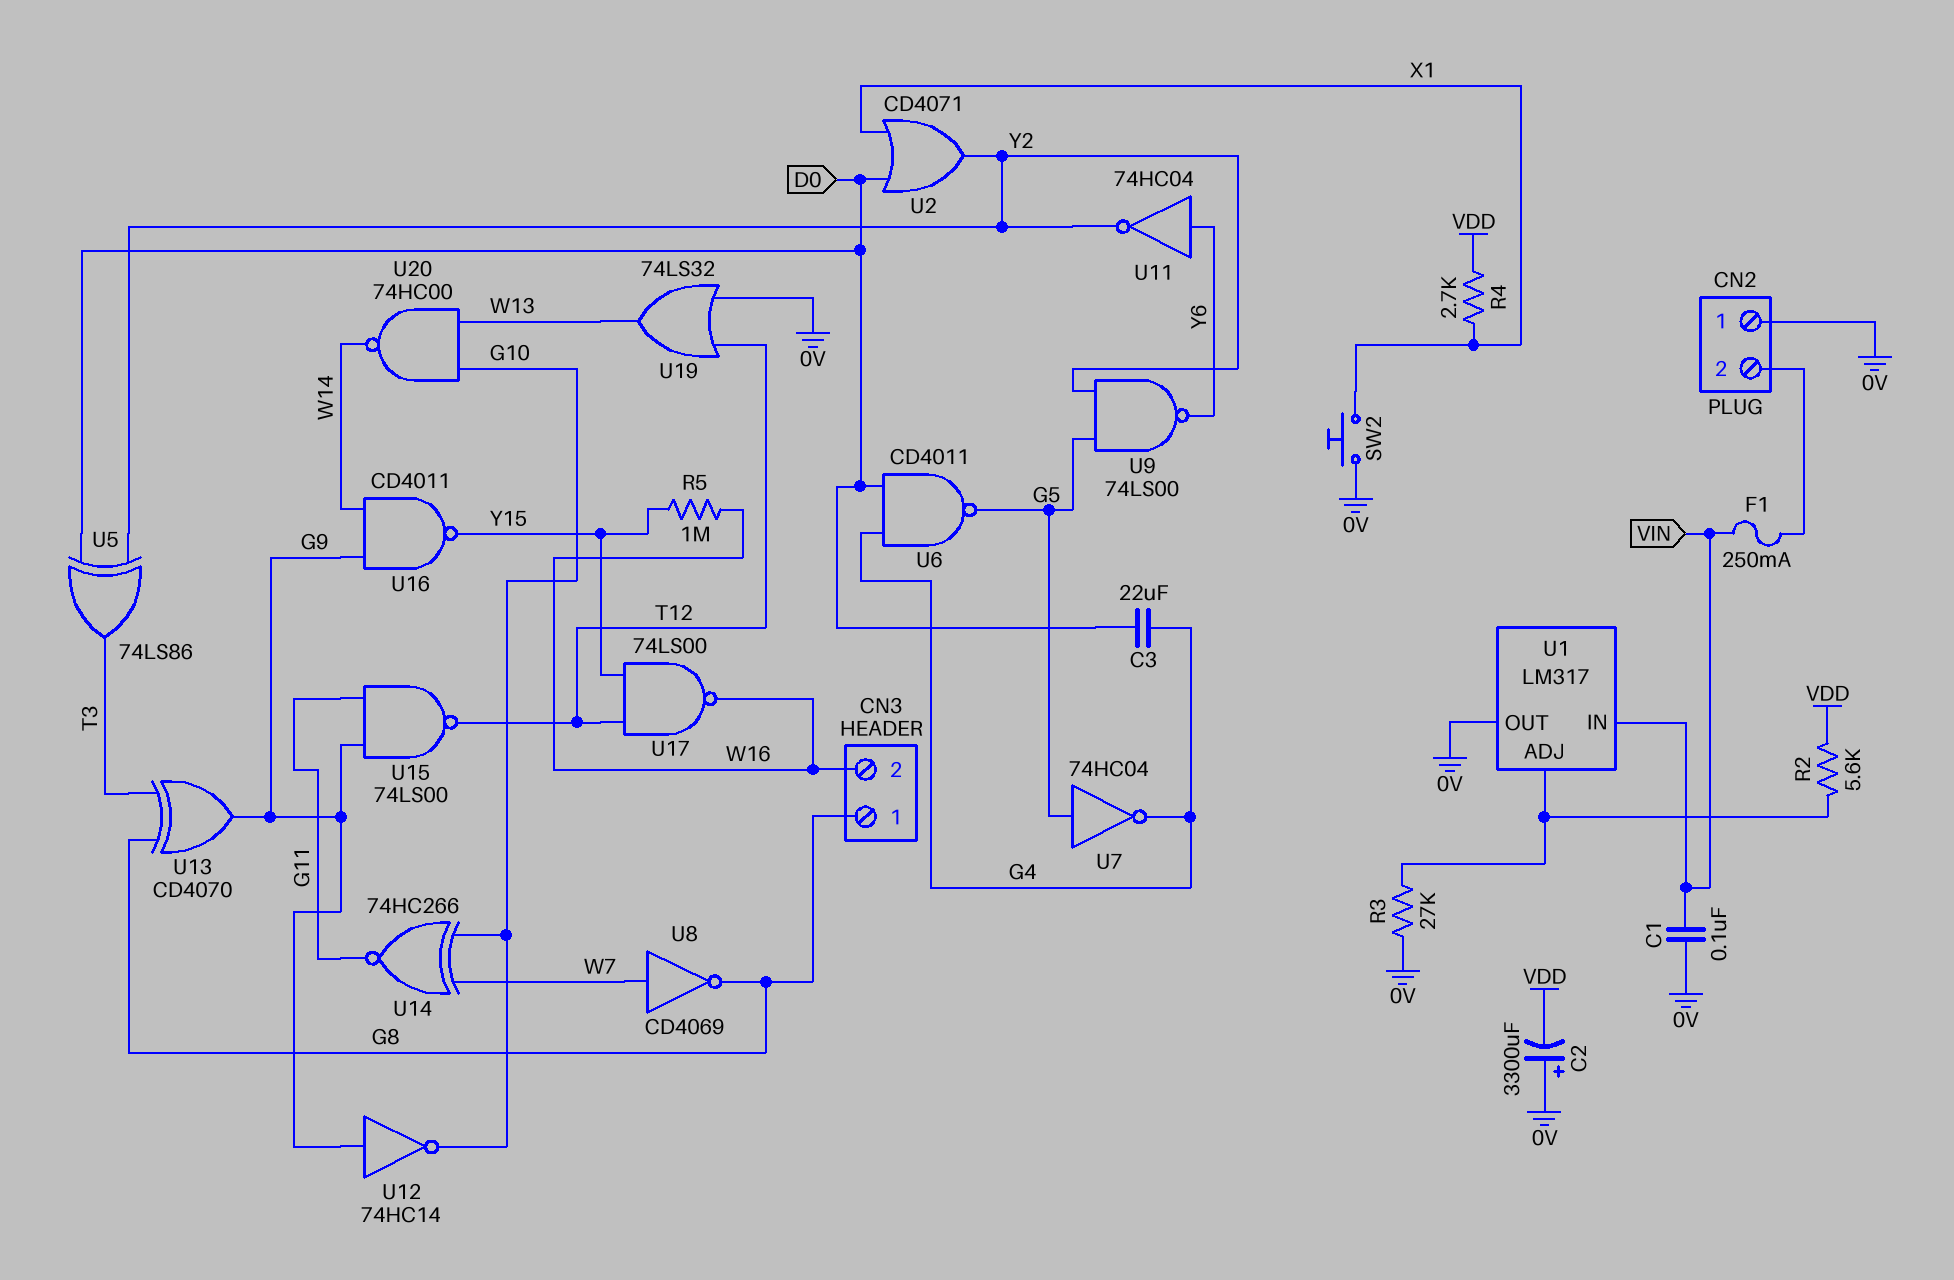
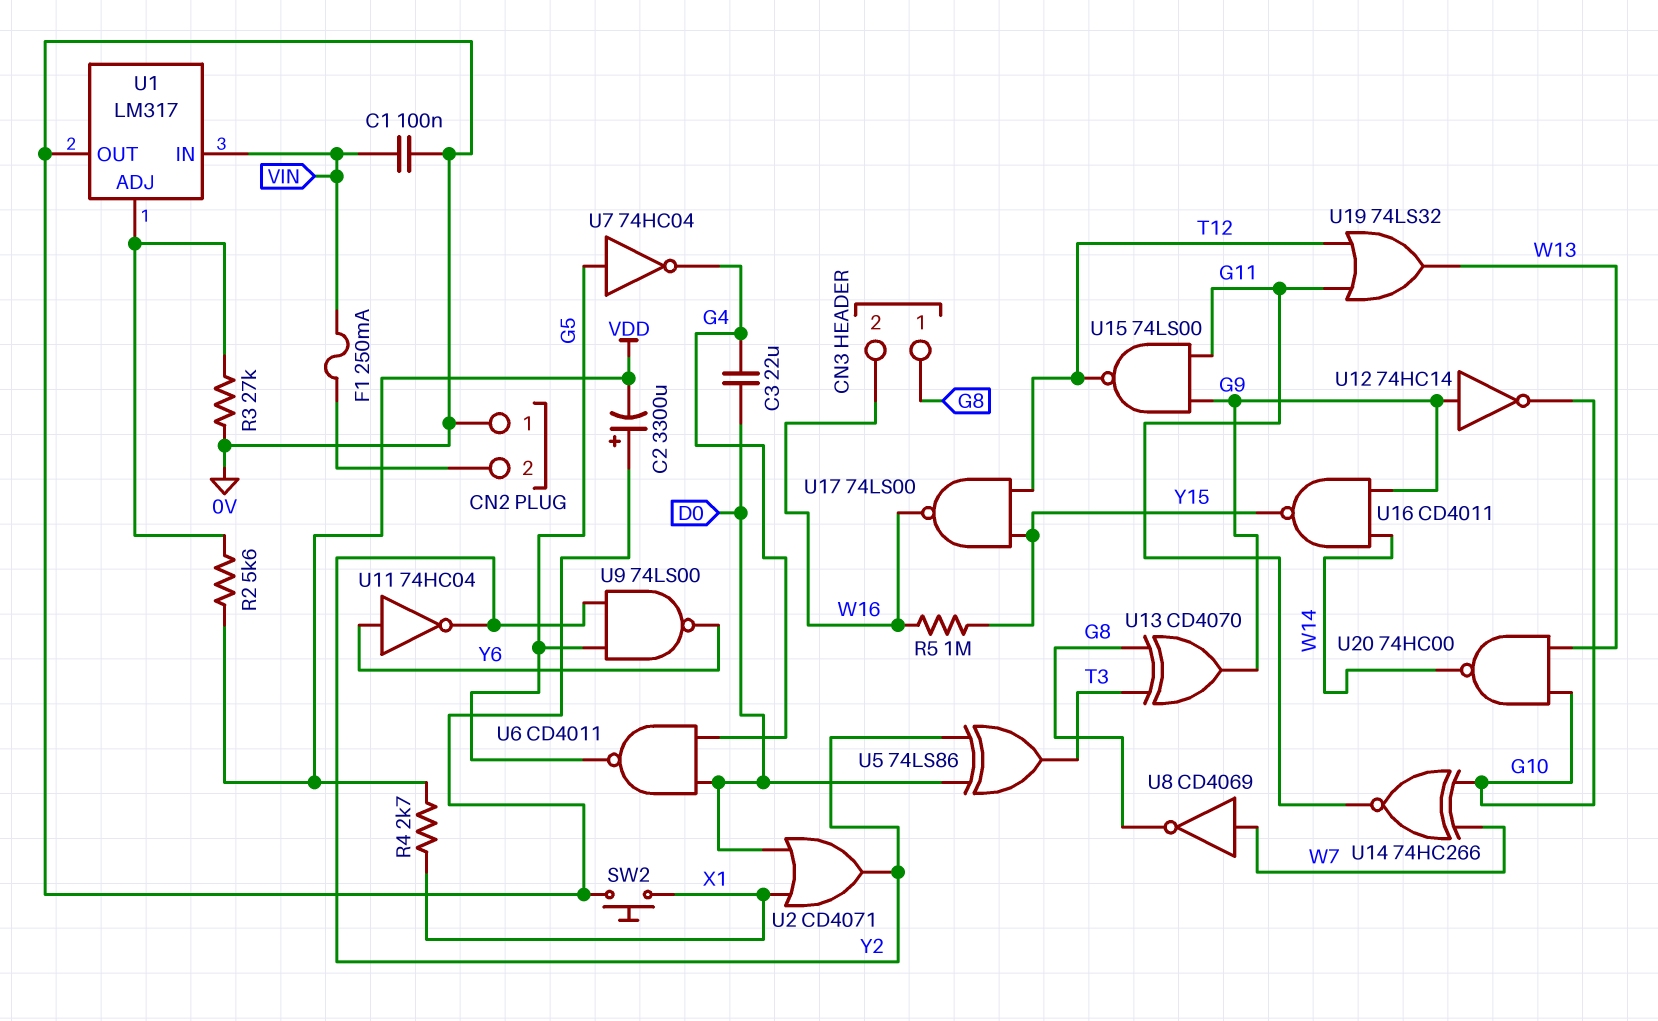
U19: OR 74LS32 (in 0V, in T12, out W13) -> OR 74LS32 (in G11, in T12, out W13)

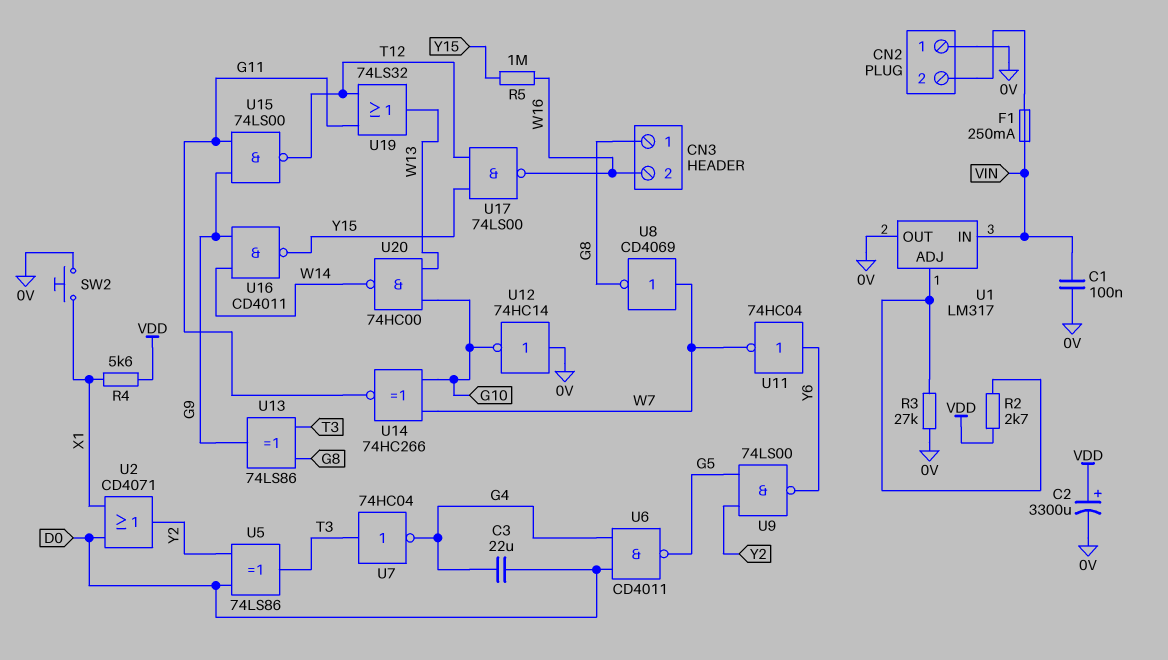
C2: 3300uF (plus 0V, minus VDD) -> 3300uF (plus VDD, minus 0V)
R2: 5.6k (U1/ADJ, VDD) -> 2.7k (U1/ADJ, VDD)
R4: 2.7k (VDD, X1) -> 5.6k (VDD, X1)
U7: NOT 74HC04 (in G5, out G4) -> NOT 74HC04 (in T3, out G4)
U11: NOT 74HC04 (in Y6, out Y2) -> NOT 74HC04 (in Y6, out W7)
U12: NOT 74HC14 (in G9, out G10) -> NOT 74HC14 (in 0V, out G10)
U13: XOR CD4070 (in G8, in T3, out G9) -> XOR 74LS86 (in G8, in T3, out G9)

